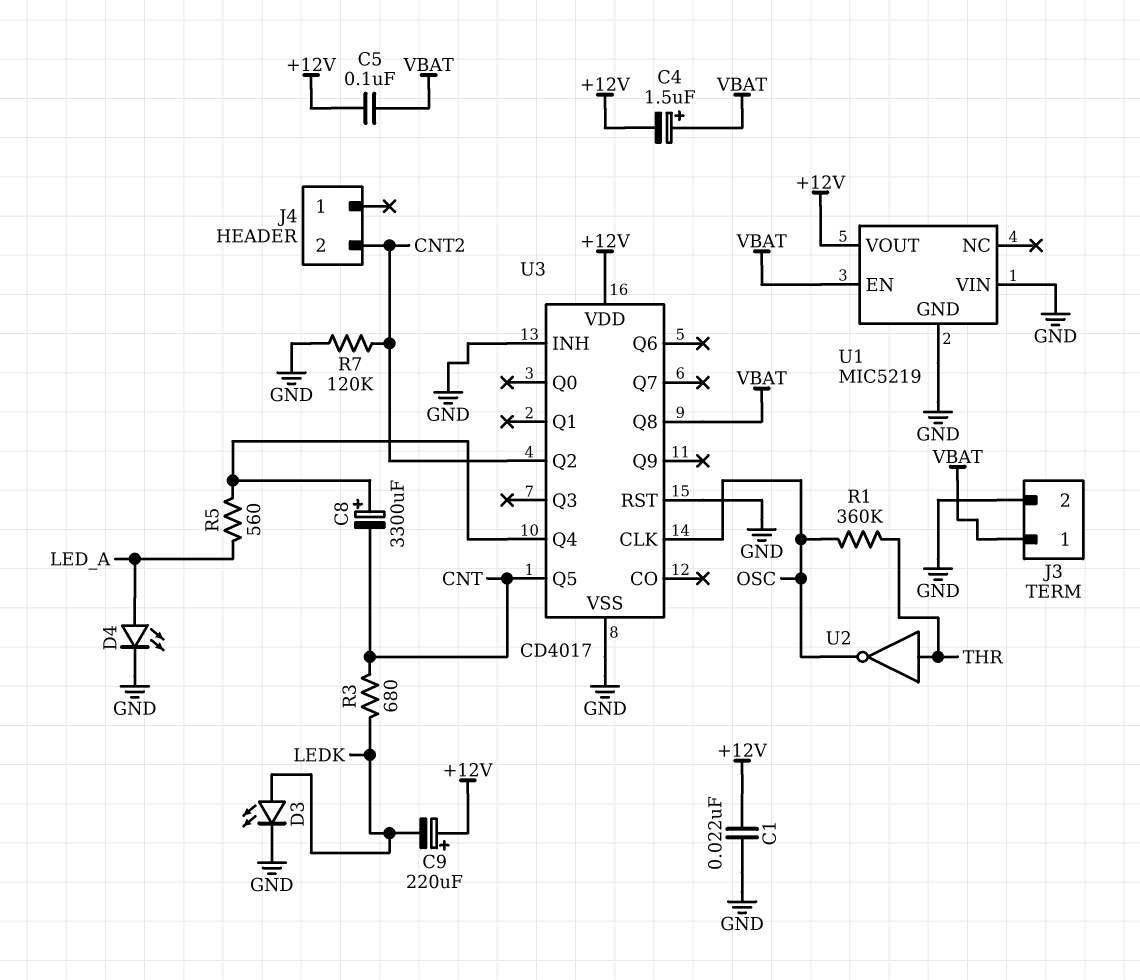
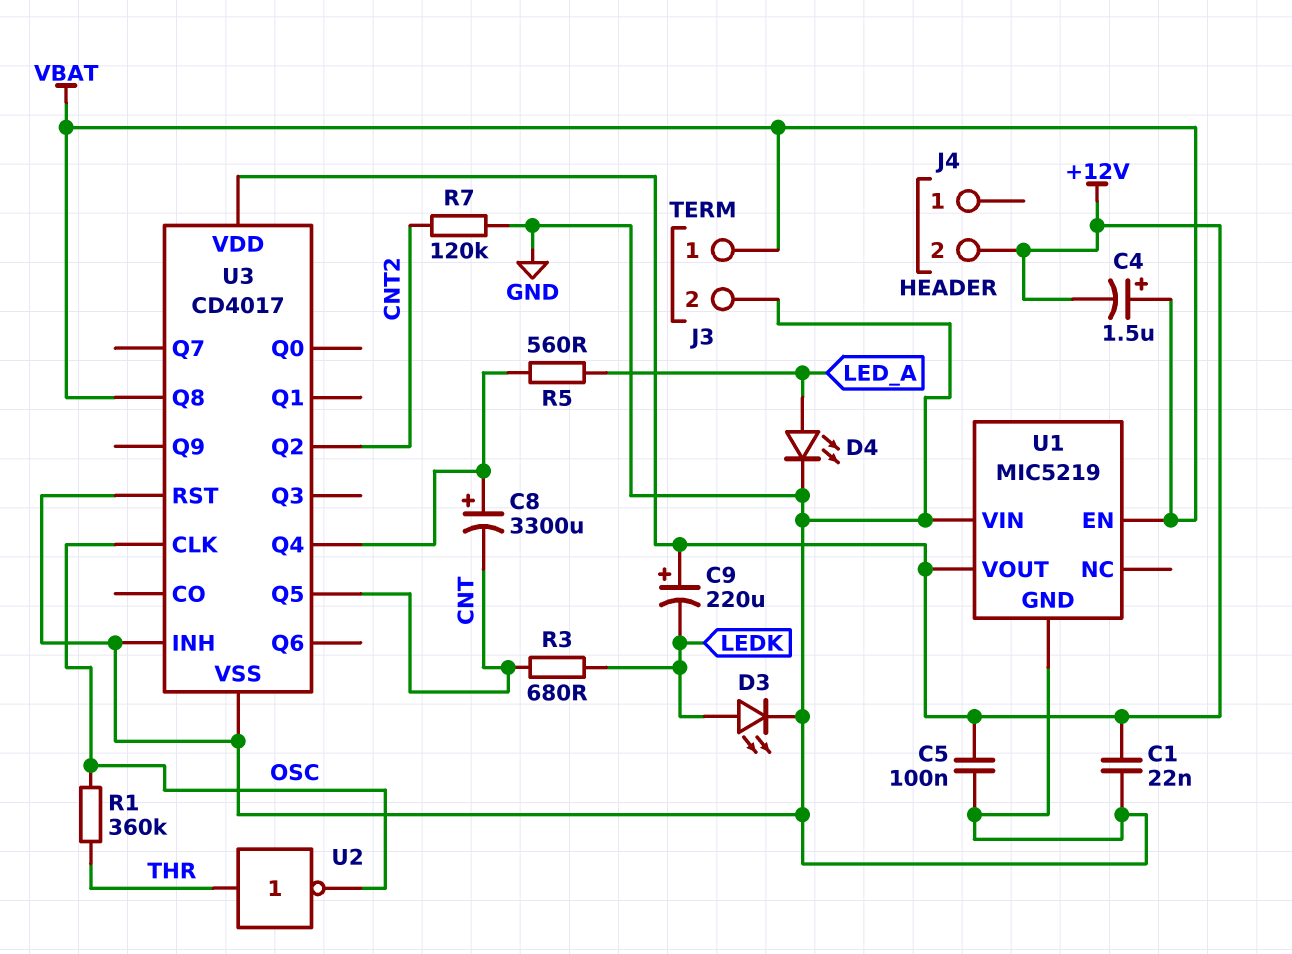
C5: 100nF (+12V, VBAT) -> 100nF (+12V, GND)
J4 pin 2: CNT2 -> +12V

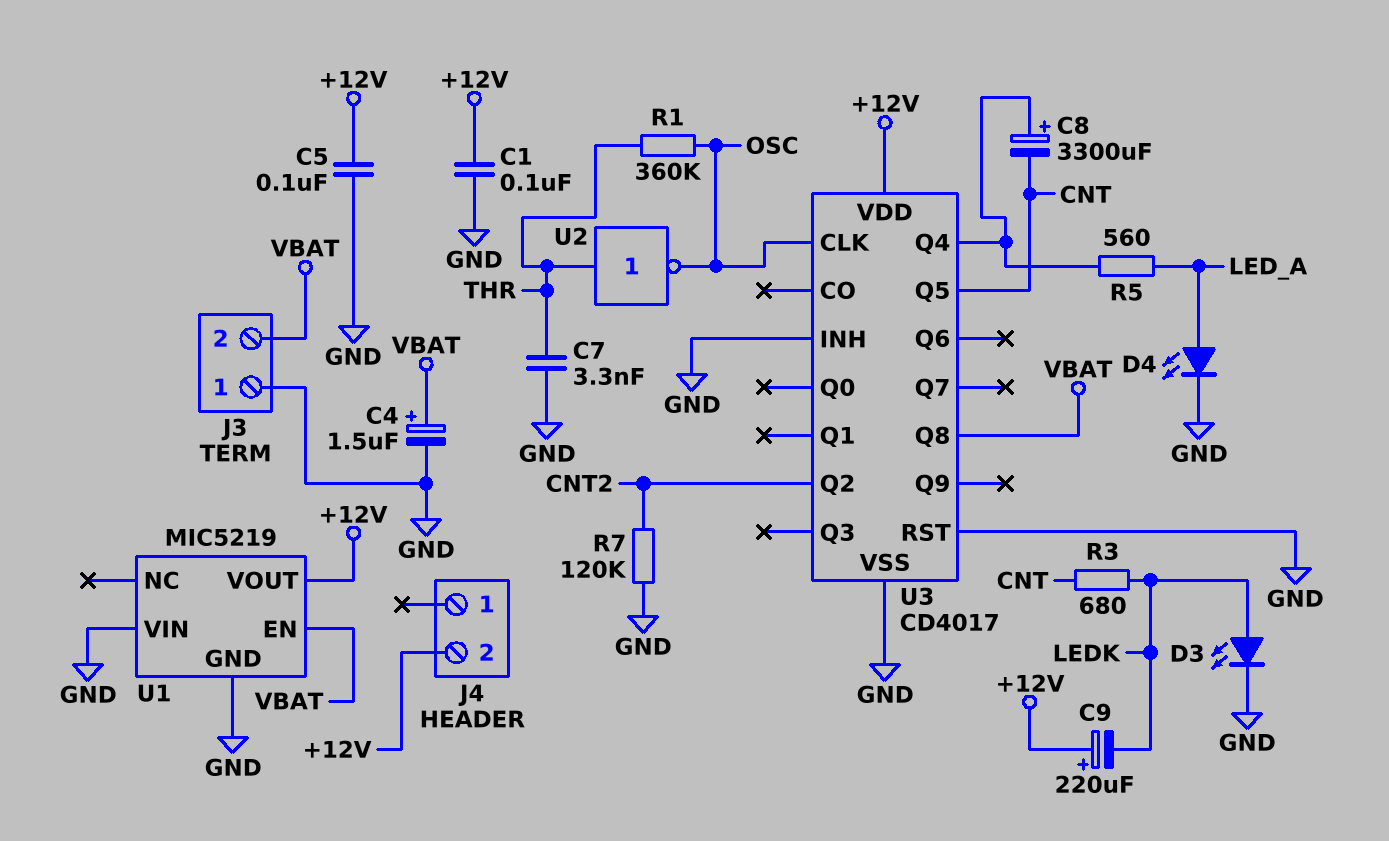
C1: 22nF (+12V, GND) -> 100nF (+12V, GND)
C4: 1.5uF (plus VBAT, minus +12V) -> 1.5uF (plus VBAT, minus GND)
C7: none -> 3.3nF (GND, THR)
J3 pin 1: VBAT -> GND
J3 pin 2: GND -> VBAT

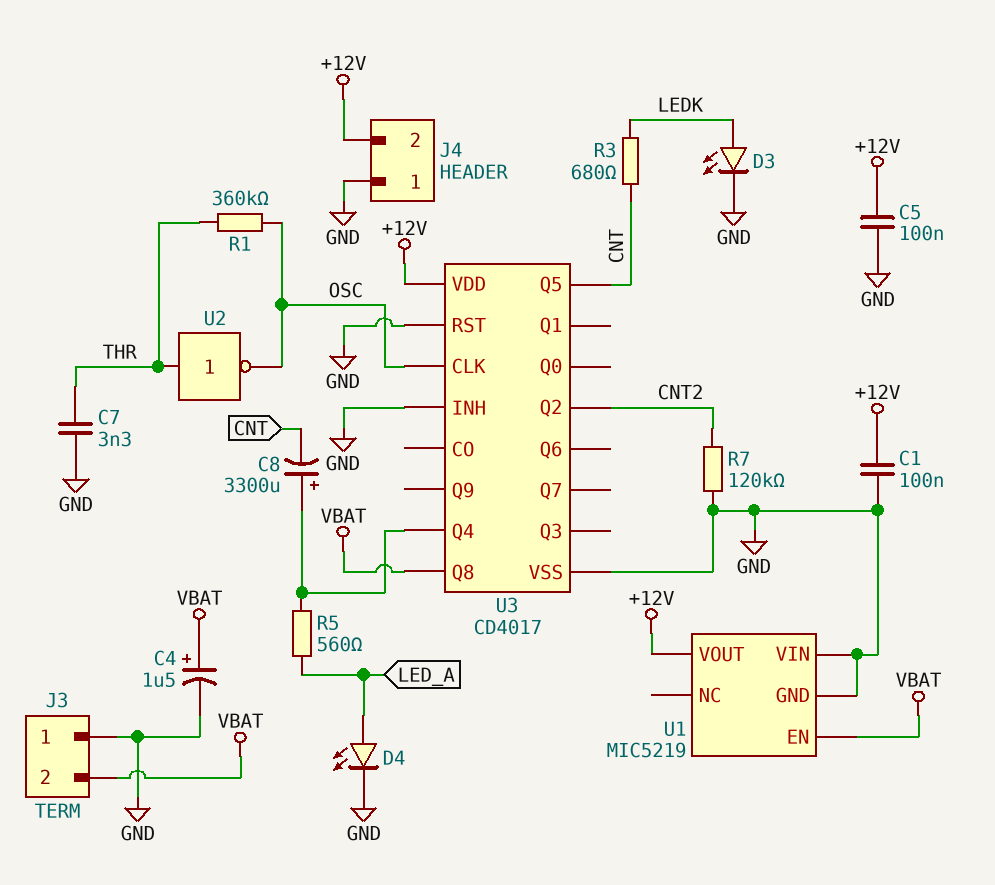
C9: 220uF (plus +12V, minus LEDK) -> none
J4 pin 1: none -> GND

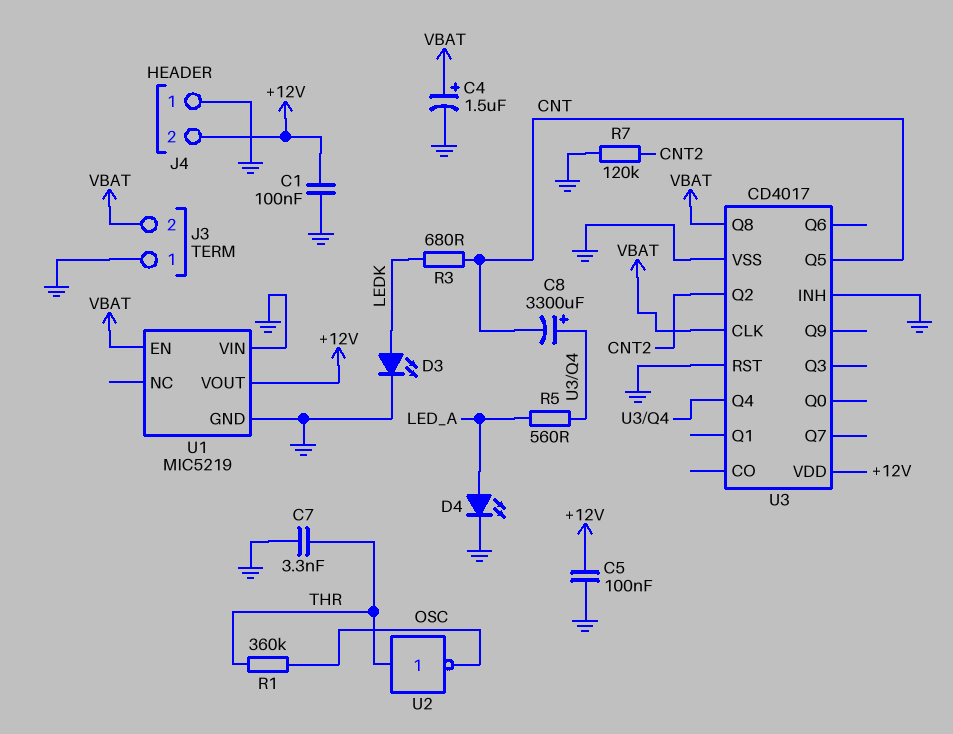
U3 pin CLK: OSC -> VBAT

